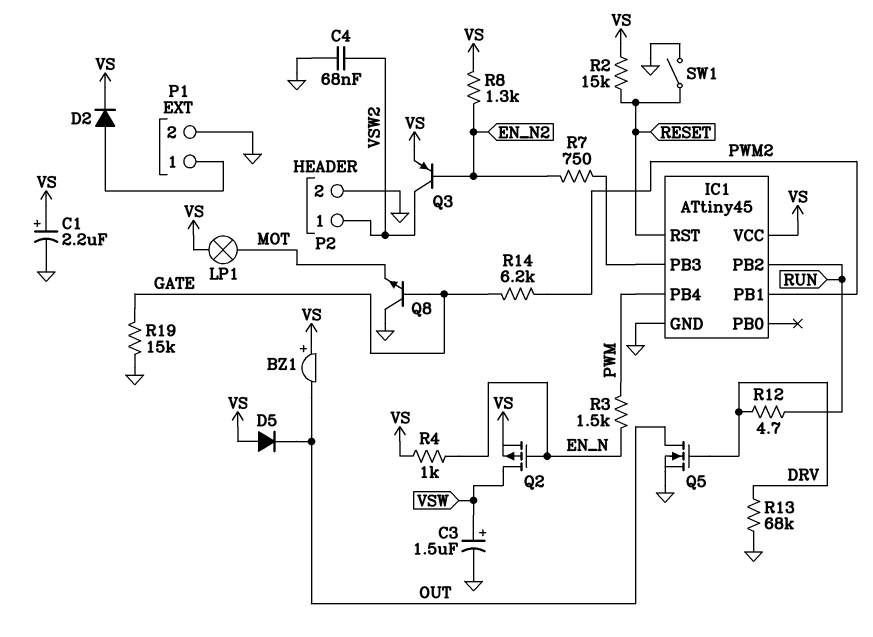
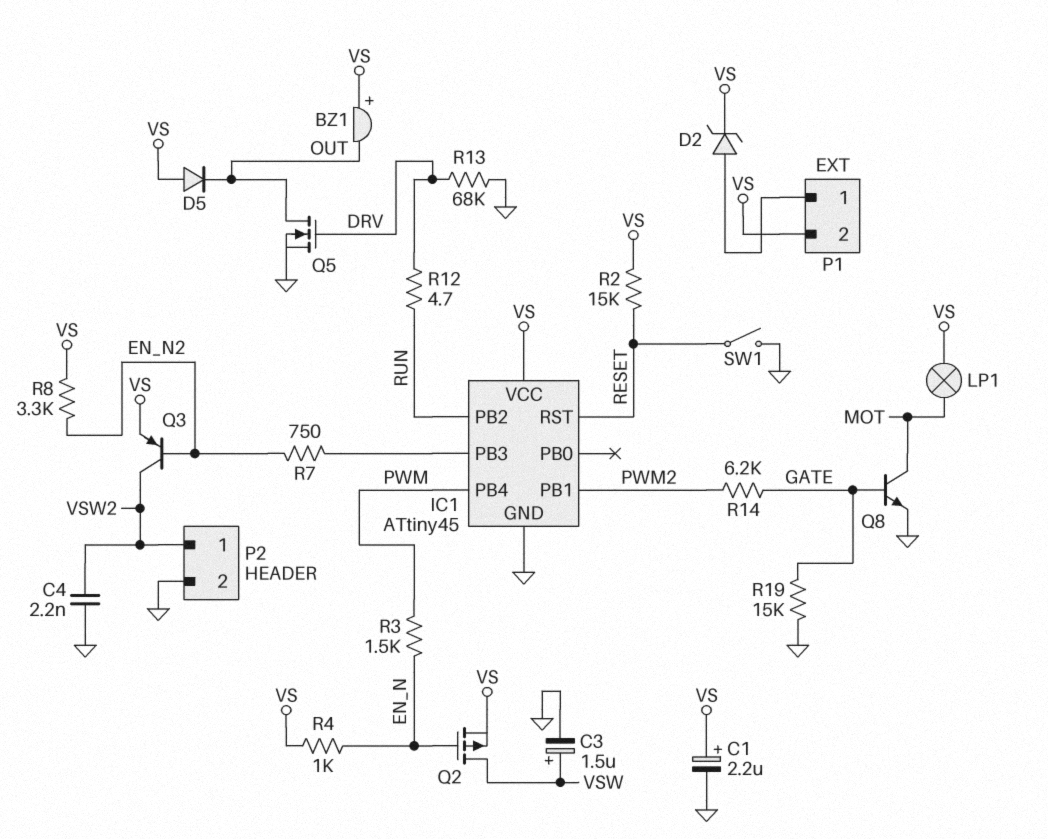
C4: 68nF (GND, VSW2) -> 2.2nF (GND, VSW2)
D2: diode (A P1/1, K VS) -> zener (A P1/1, K VS)
P1 pin 2: GND -> VS
Q8: NPN (B GATE, C GND, E MOT) -> NPN (B GATE, C MOT, E GND)
R8: 1.3k (EN_N2, VS) -> 3.3k (EN_N2, VS)

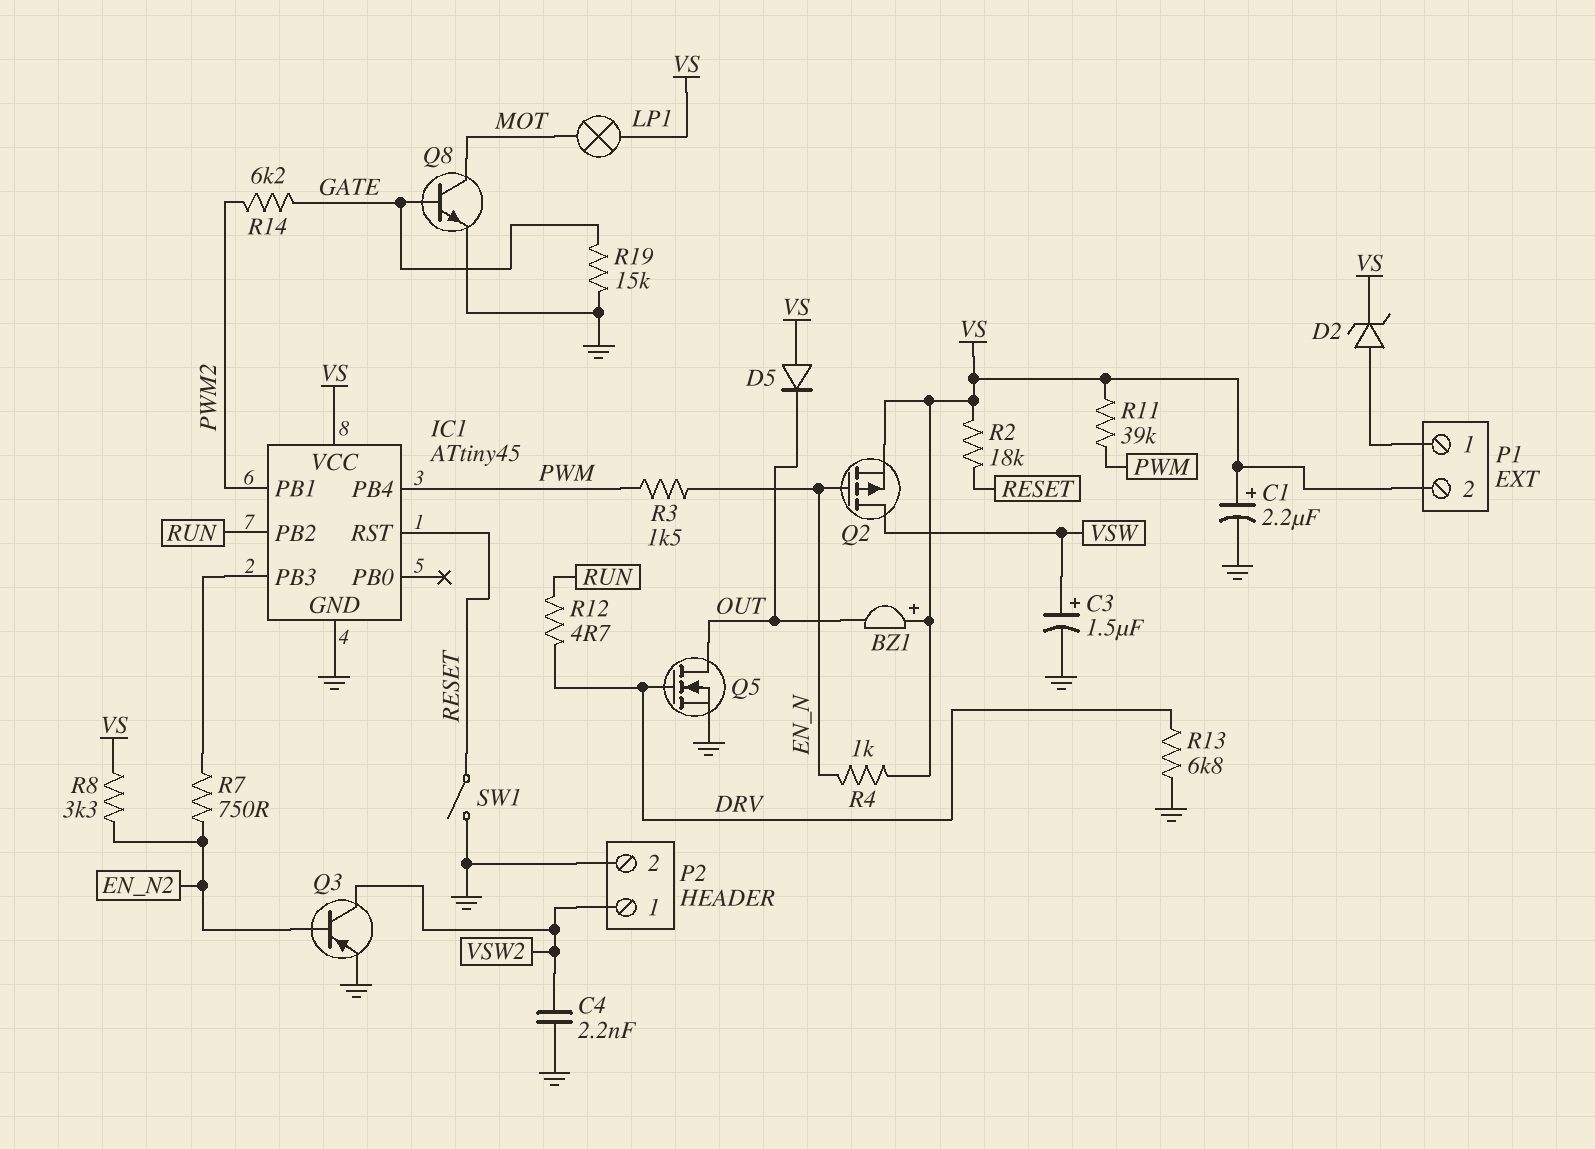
Q3: PNP (B EN_N2, C VSW2, E VS) -> PNP (B EN_N2, C VSW2, E GND)
R2: 15k (RESET, VS) -> 18k (RESET, VS)
R11: none -> 39k (PWM, VS)
R13: 68k (DRV, GND) -> 6.8k (DRV, GND)

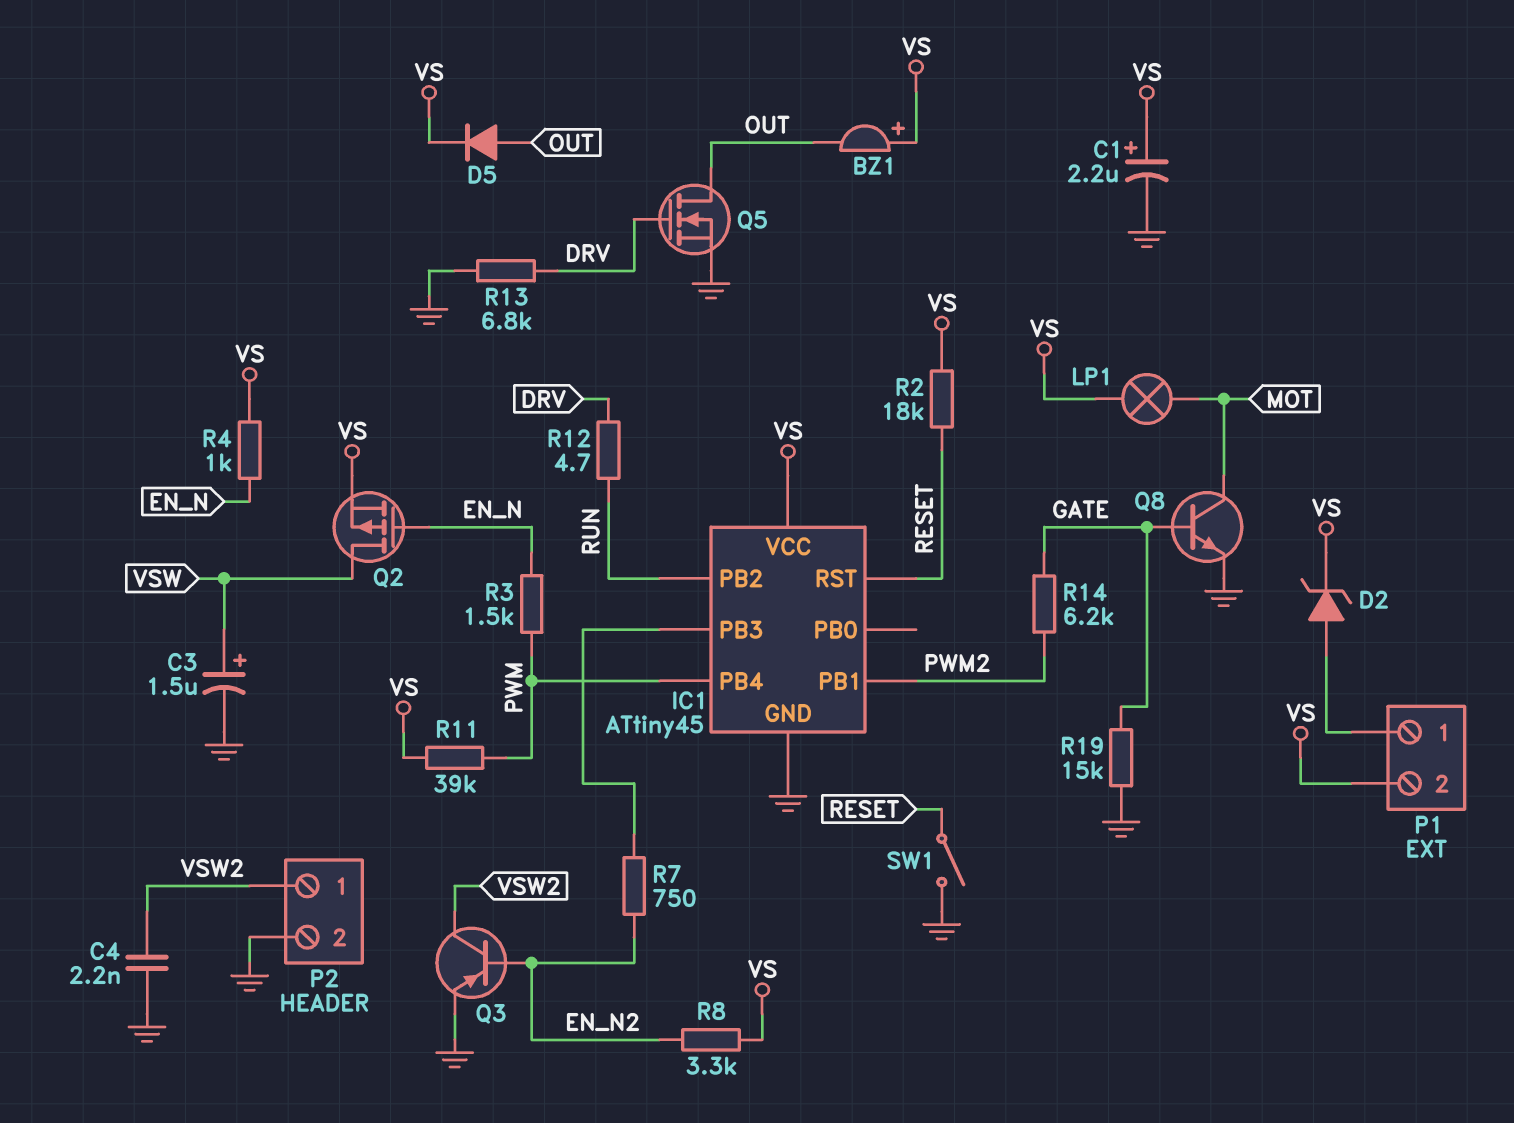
D5: diode (A VS, K OUT) -> diode (A OUT, K VS)

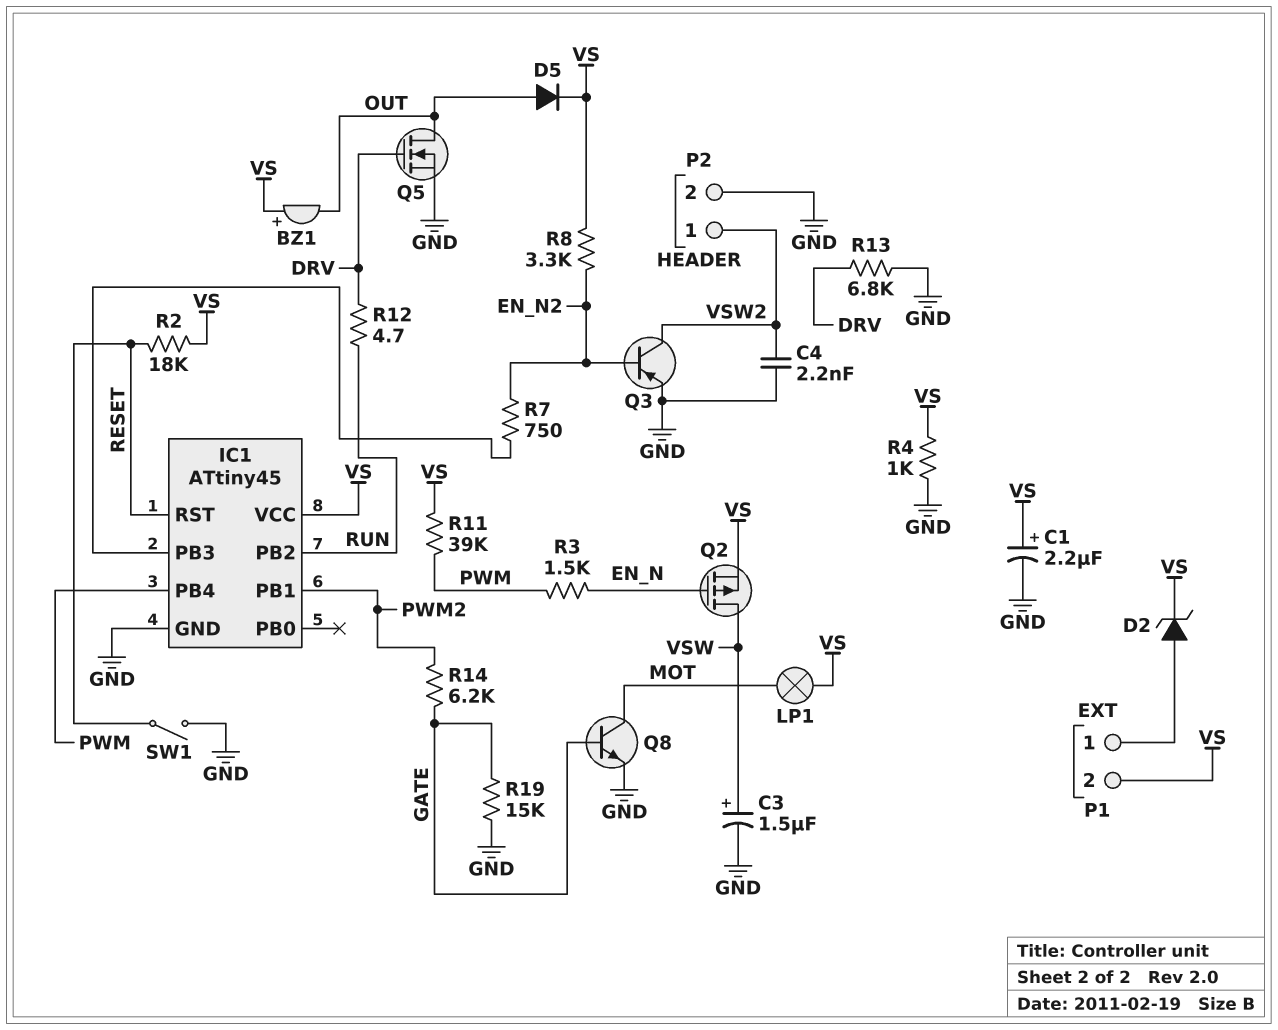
R4: 1k (EN_N, VS) -> 1k (GND, VS)

